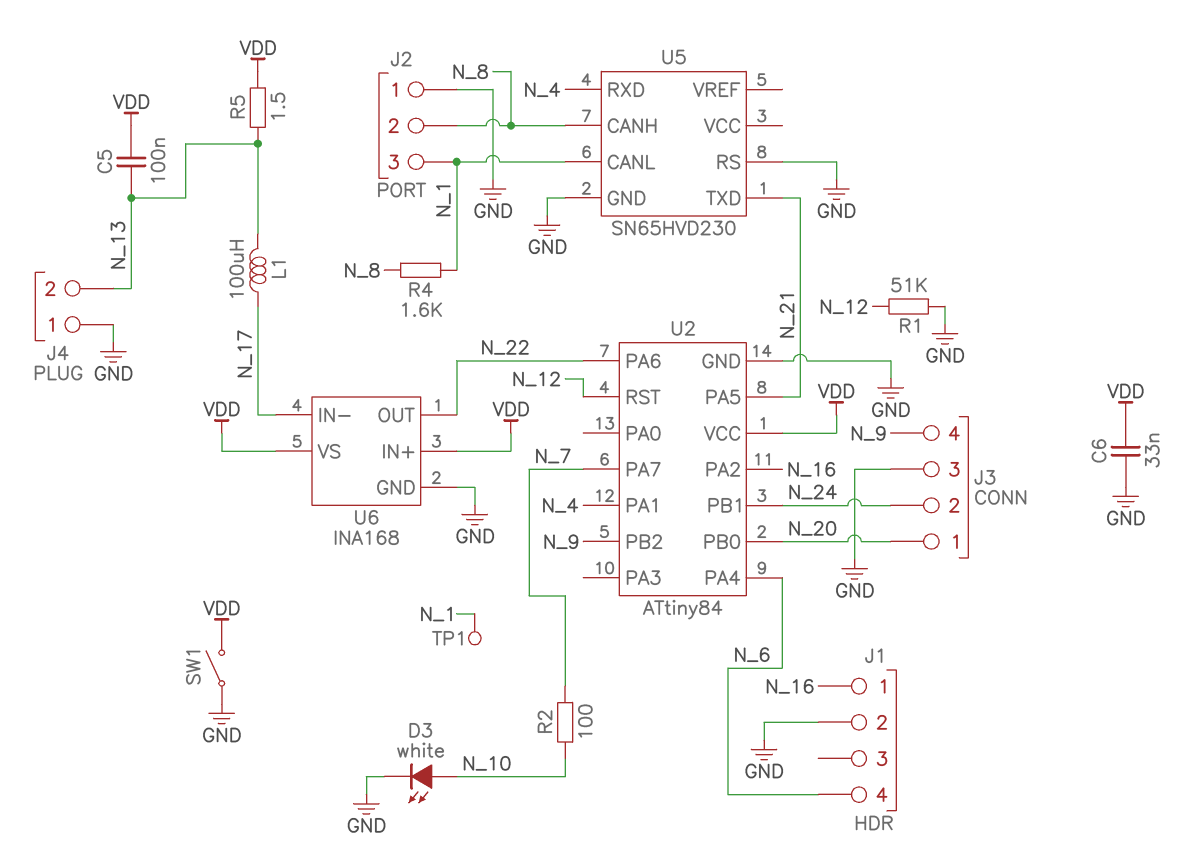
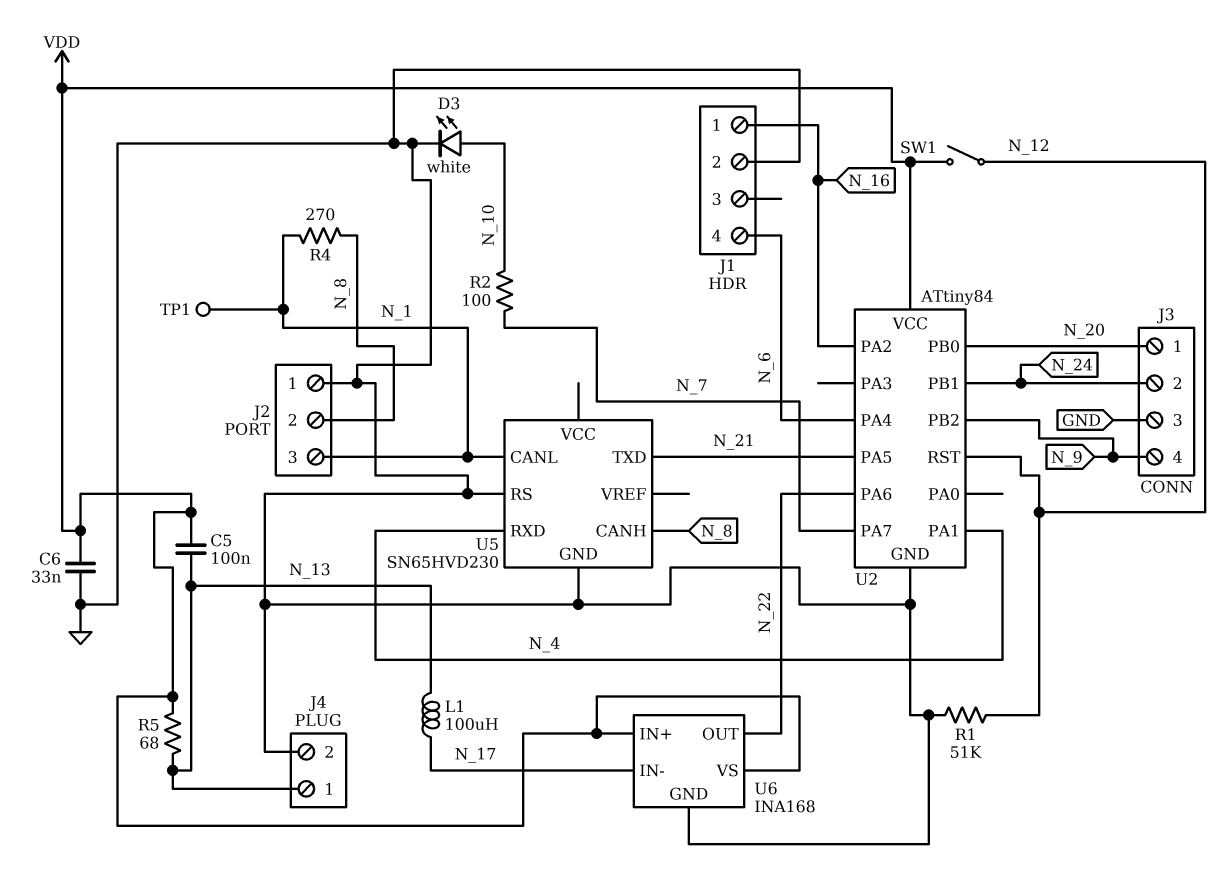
J4 pin 1: GND -> N_13
J4 pin 2: N_13 -> GND
R4: 1.6k (N_1, N_8) -> 270 (N_1, N_8)
R5: 1.5 (N_13, VDD) -> 68 (N_13, VDD)
SW1: switch (GND, VDD) -> switch (N_12, VDD)

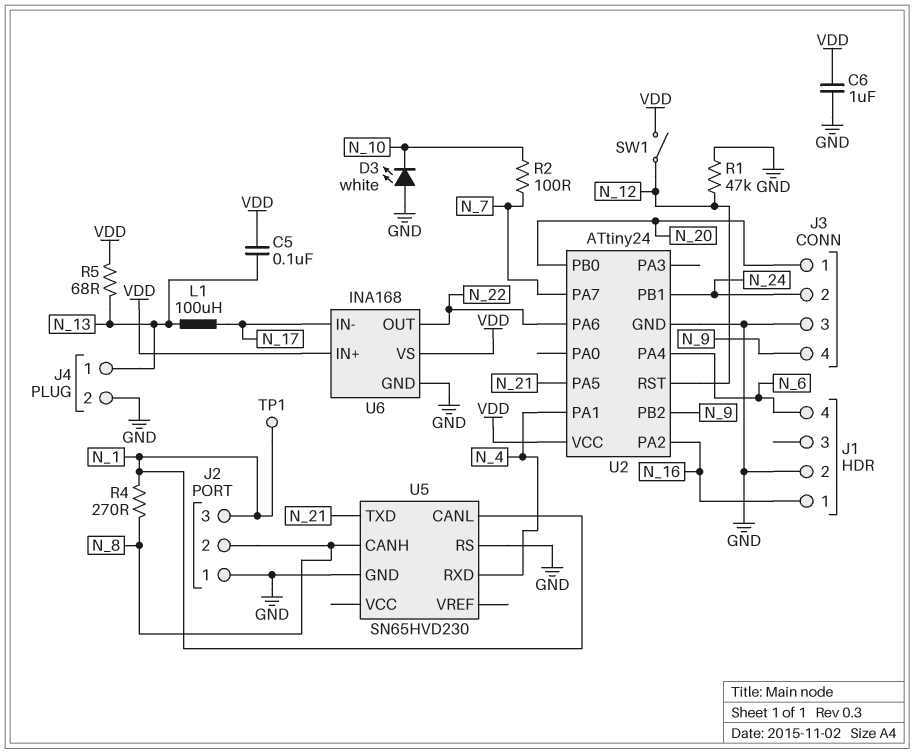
C6: 33nF (GND, VDD) -> 1uF (GND, VDD)
D3: LED white (A N_10, K GND) -> LED white (A GND, K N_10)
R1: 51k (GND, N_12) -> 47k (GND, N_12)
U2: ATtiny84 -> ATtiny24

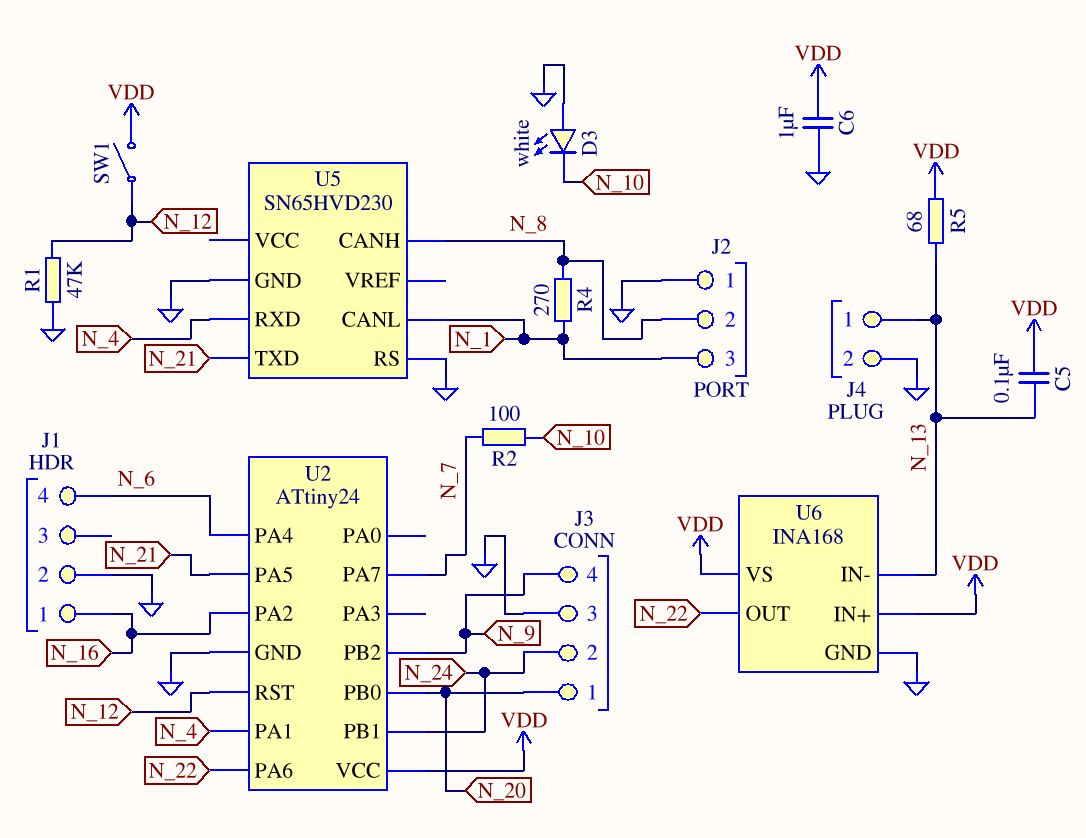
L1: 100uH (N_13, N_17) -> none
TP1: test point (N_1) -> none
U6 pin IN-: N_17 -> N_13

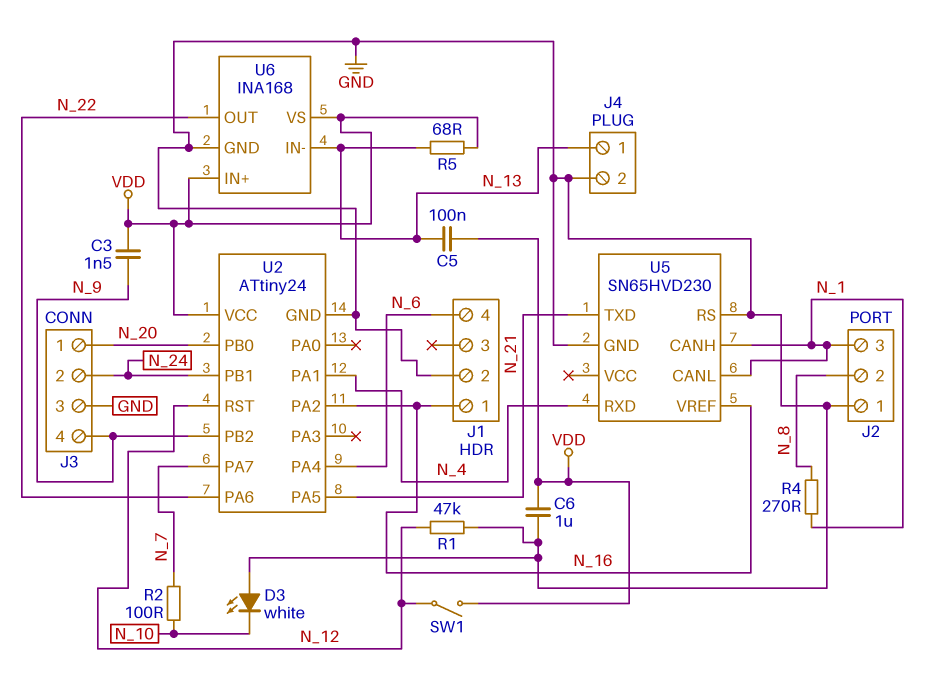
C3: none -> 1.5nF (N_9, VDD)
U5 pin CANH: N_8 -> N_1
U5 pin VREF: none -> N_16

